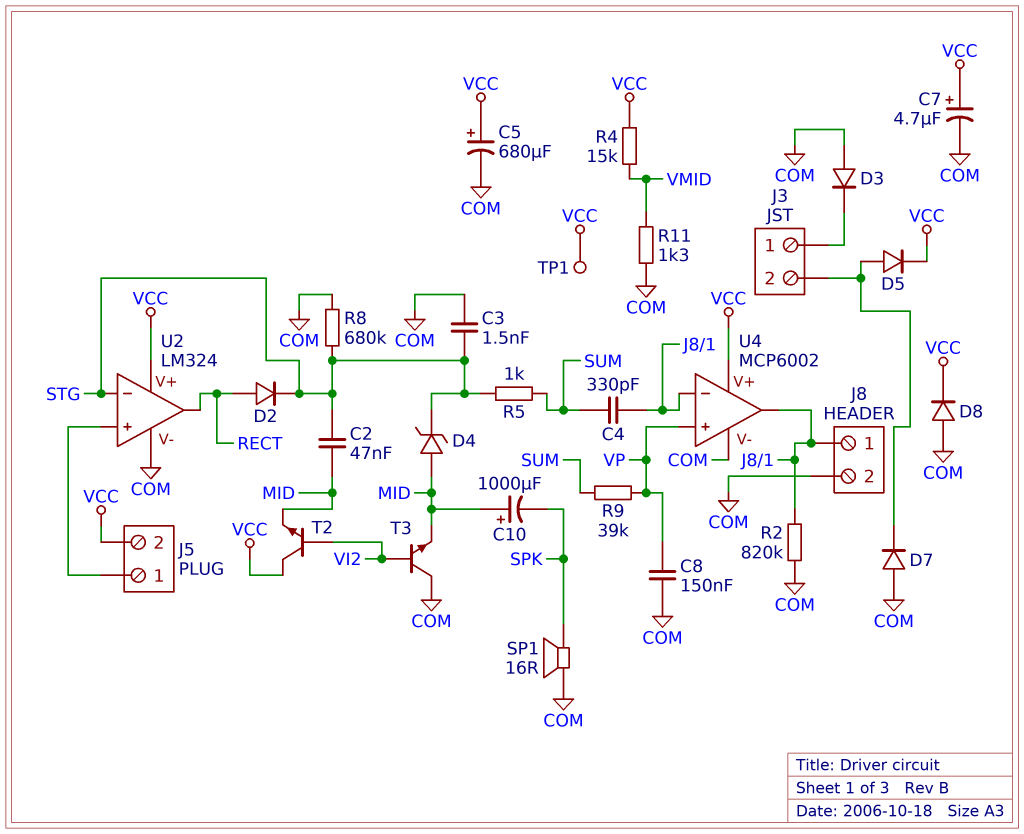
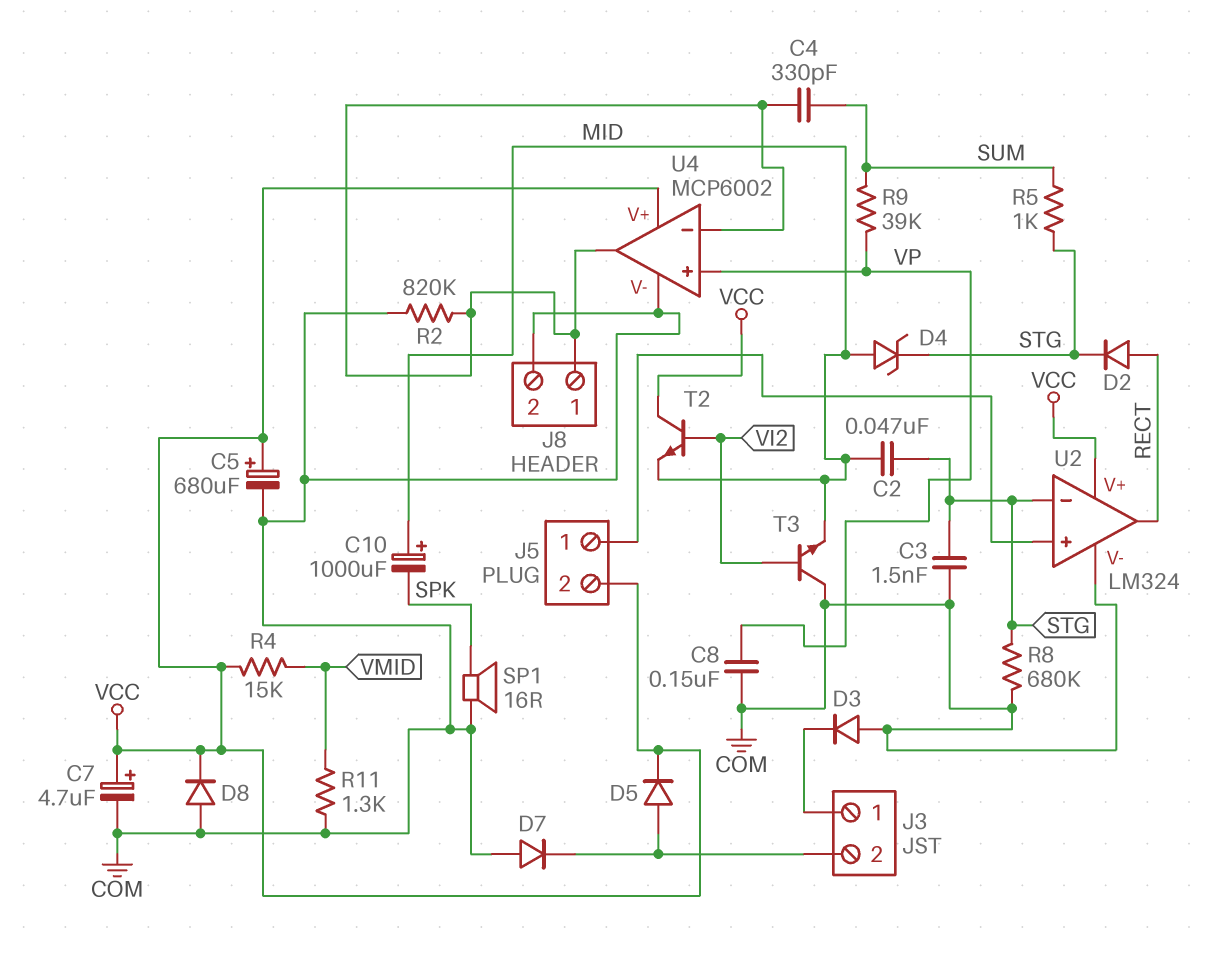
TP1: test point (VCC) -> none

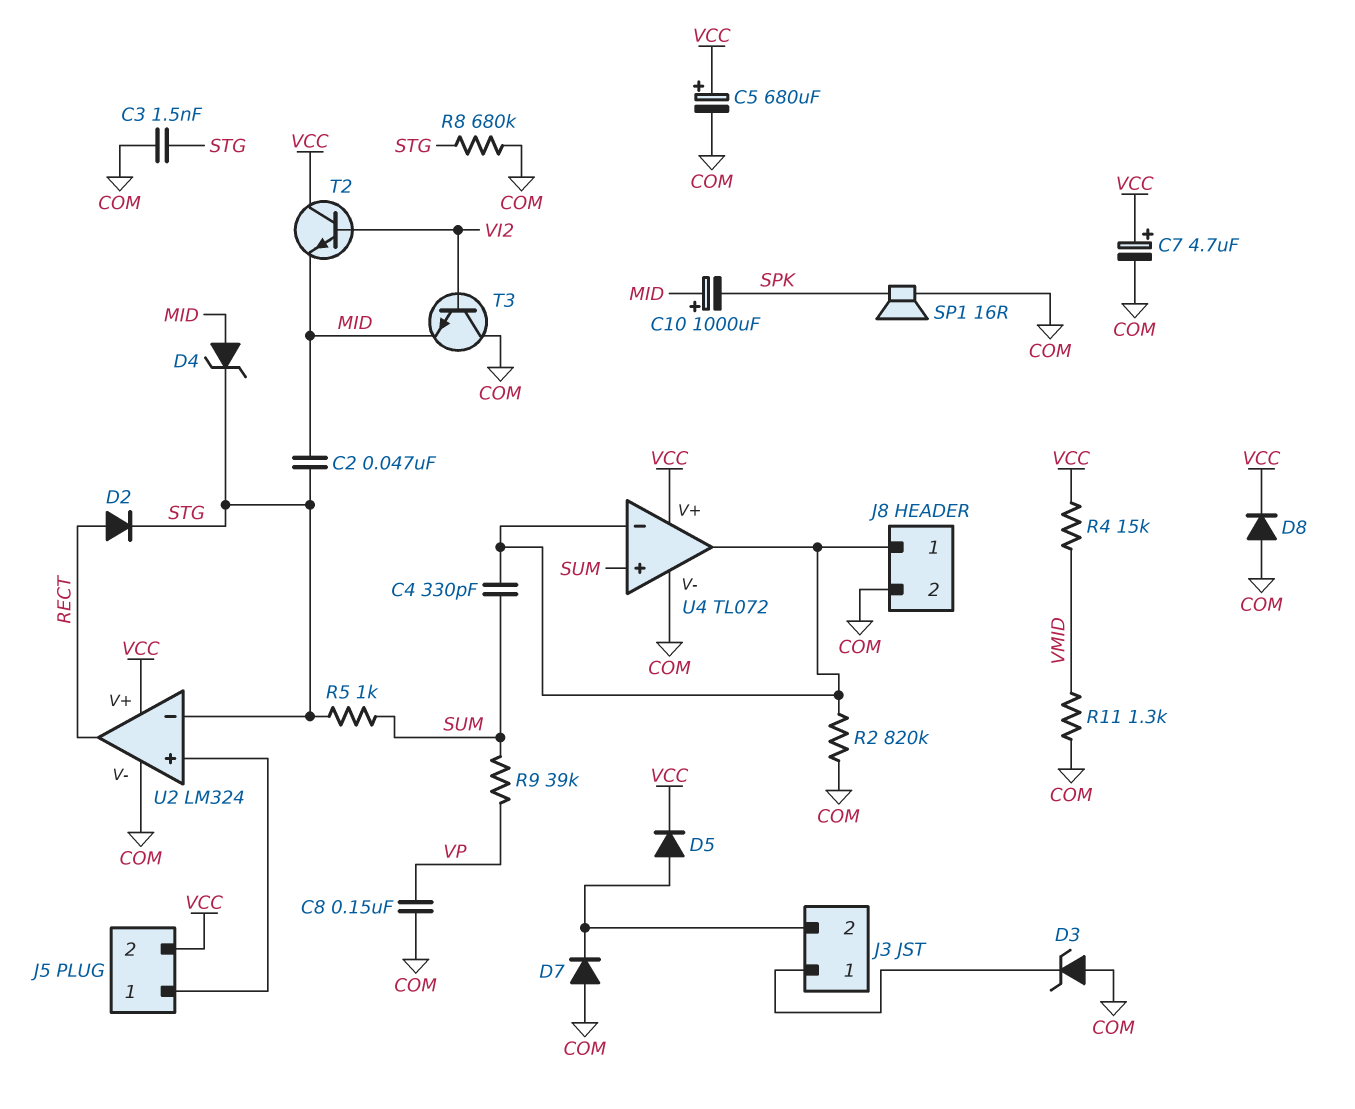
D3: diode (A COM, K J3/1) -> zener (A COM, K J3/1)
U4: MCP6002 -> TL072
U4 pin in+: VP -> SUM

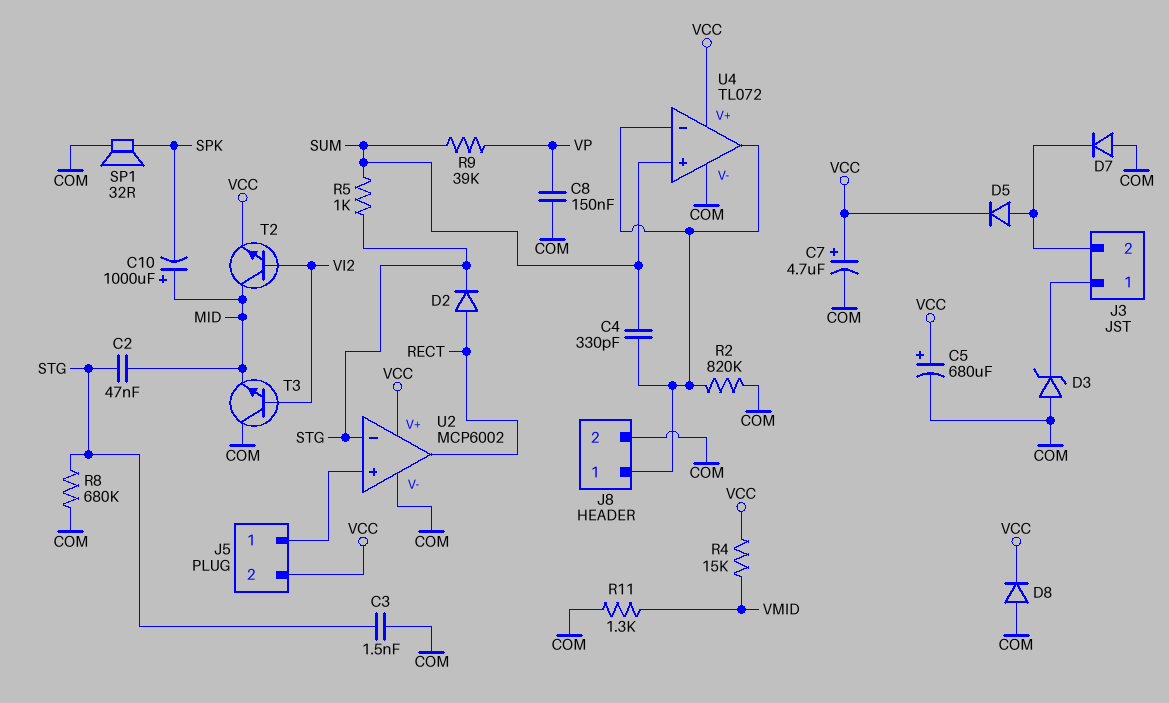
D4: zener (A MID, K STG) -> none
SP1: speaker 16R (COM, SPK) -> speaker 32R (COM, SPK)
T2: NPN (B VI2, C VCC, E MID) -> NPN (B VI2, C MID, E VCC)
U2: LM324 -> MCP6002

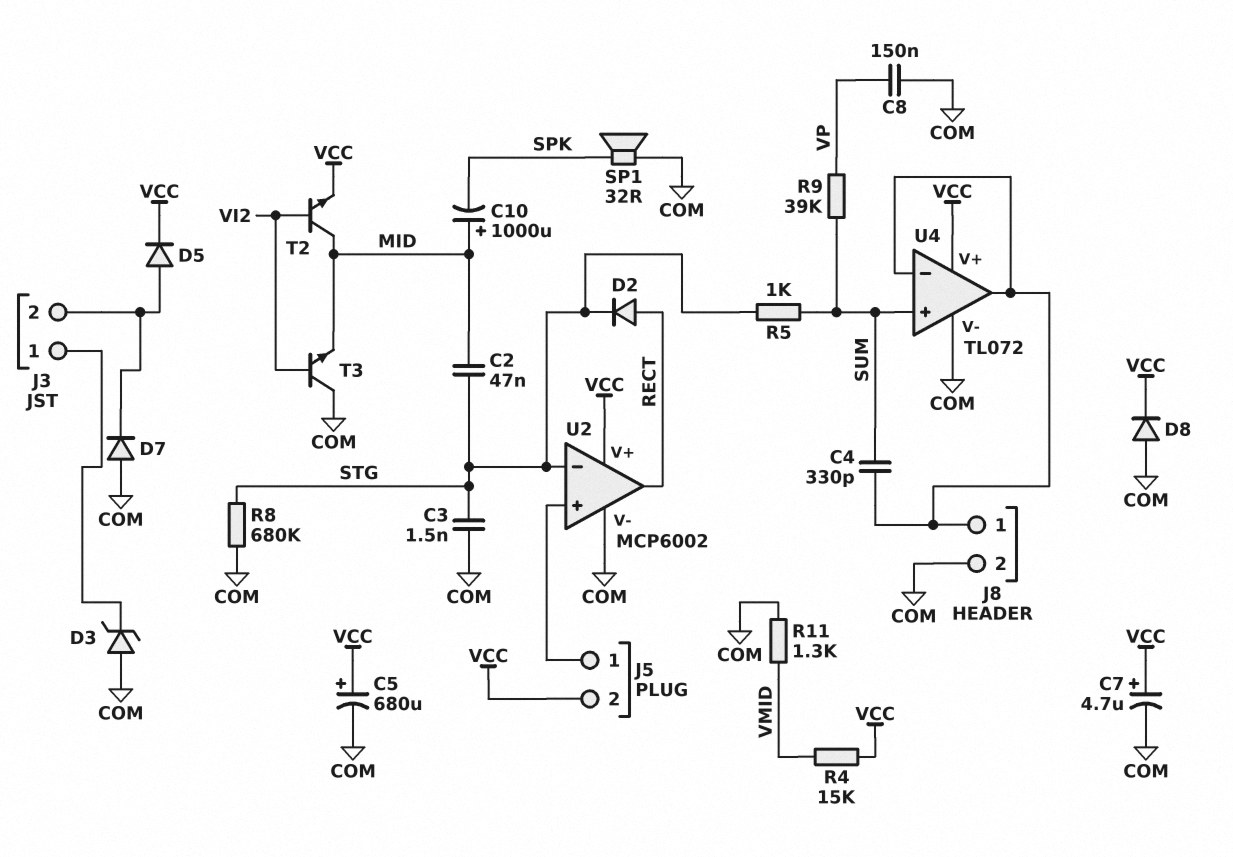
R2: 820k (COM, J8/1) -> none

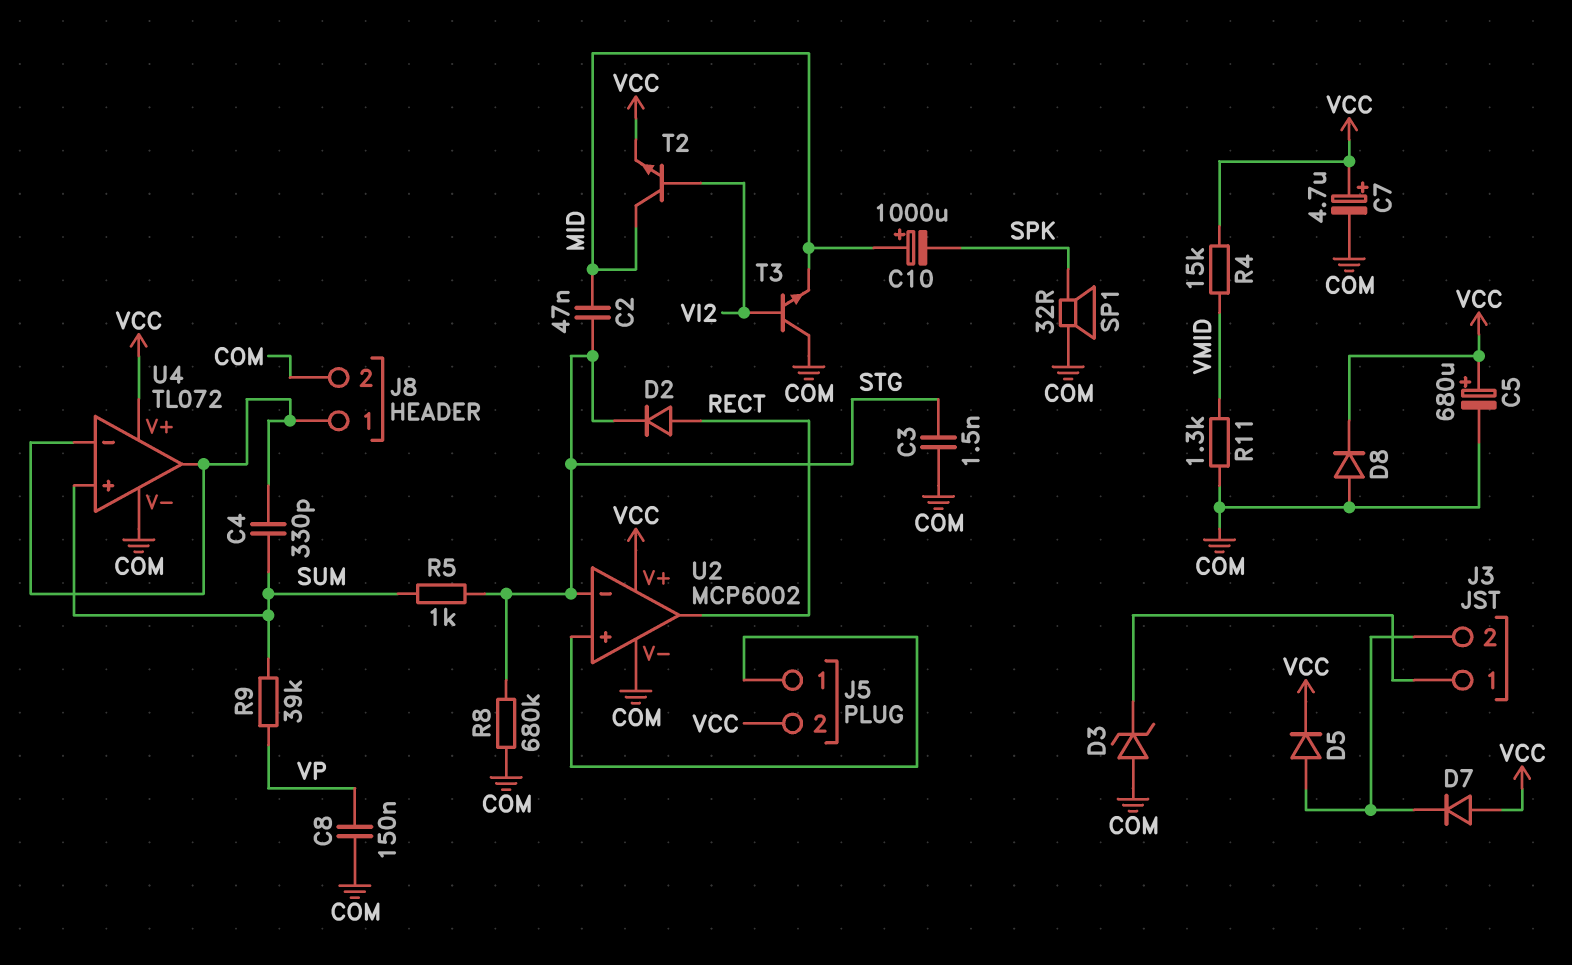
D7: diode (A COM, K J3/2) -> diode (A VCC, K J3/2)

